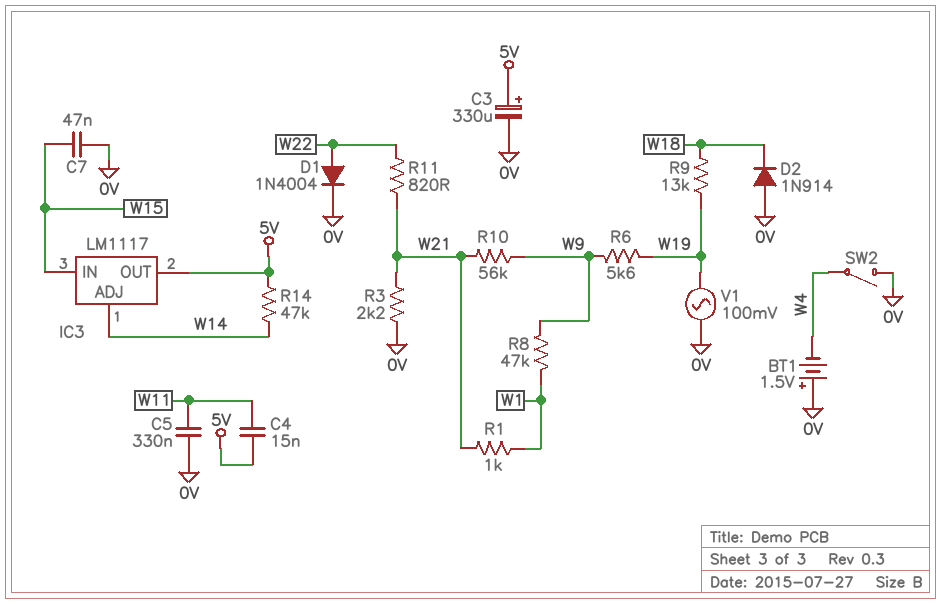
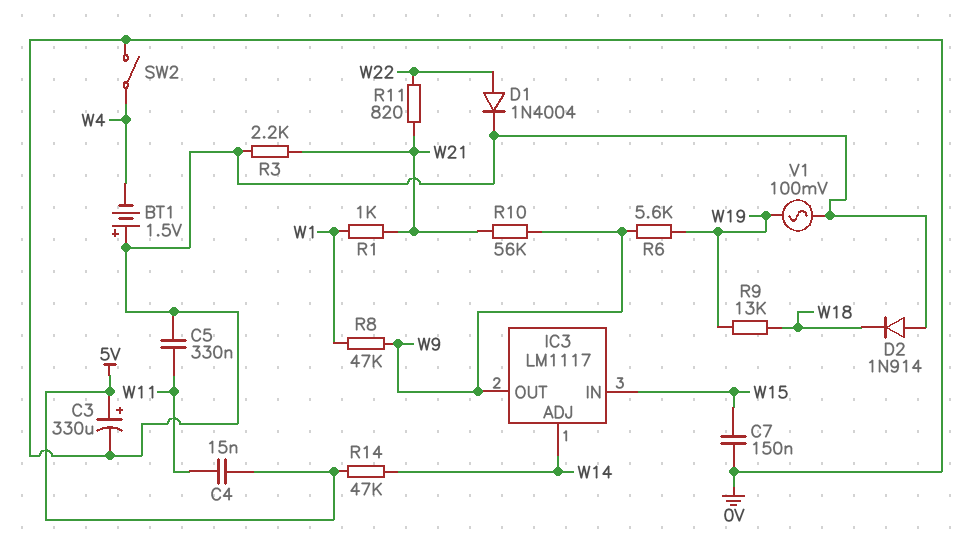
C7: 47nF (0V, W15) -> 150nF (0V, W15)
IC3 pin OUT: 5V -> W9

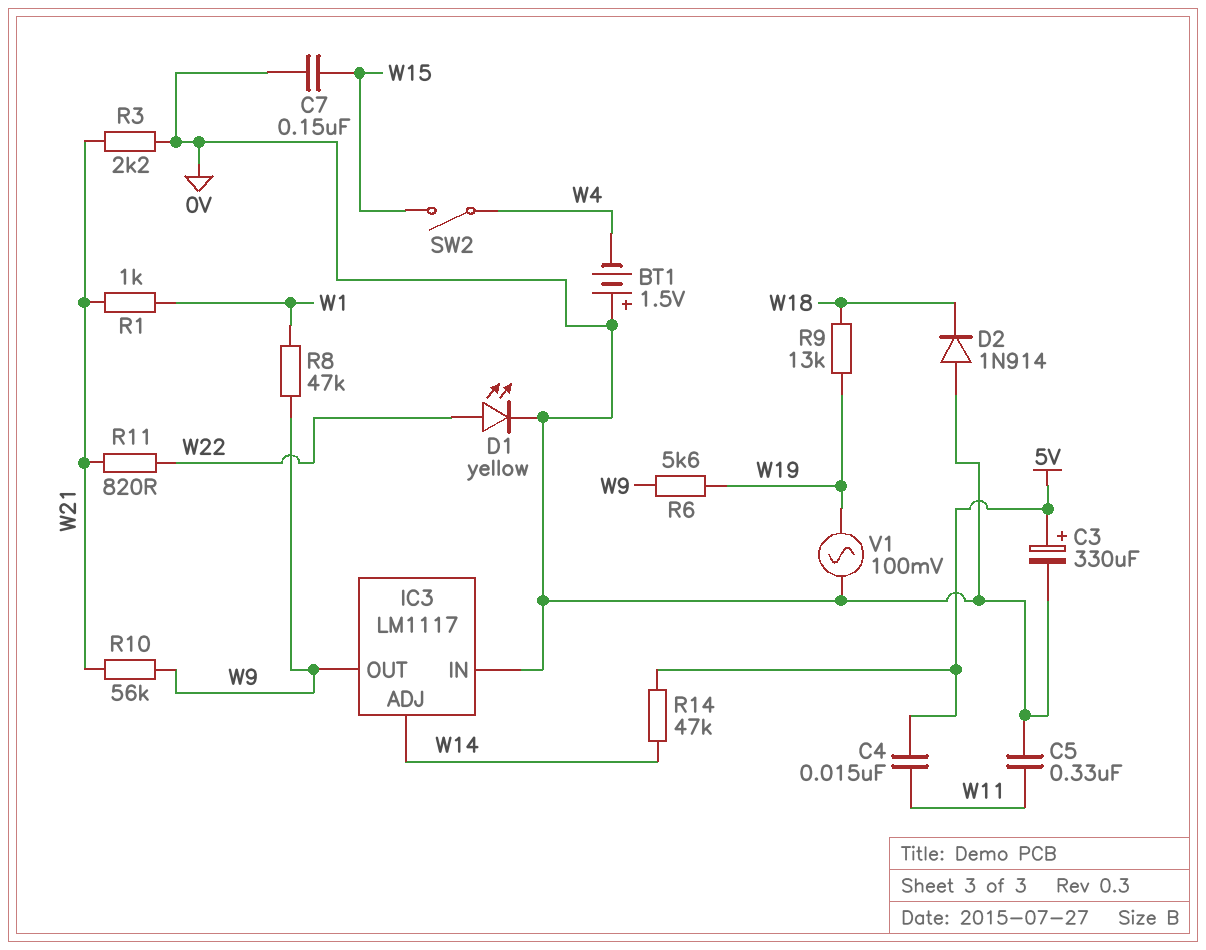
D1: diode 1N4004 (A W22, K 0V) -> LED yellow (A W22, K 0V)
IC3 pin IN: W15 -> 0V
SW2: switch (0V, W4) -> switch (W4, W15)

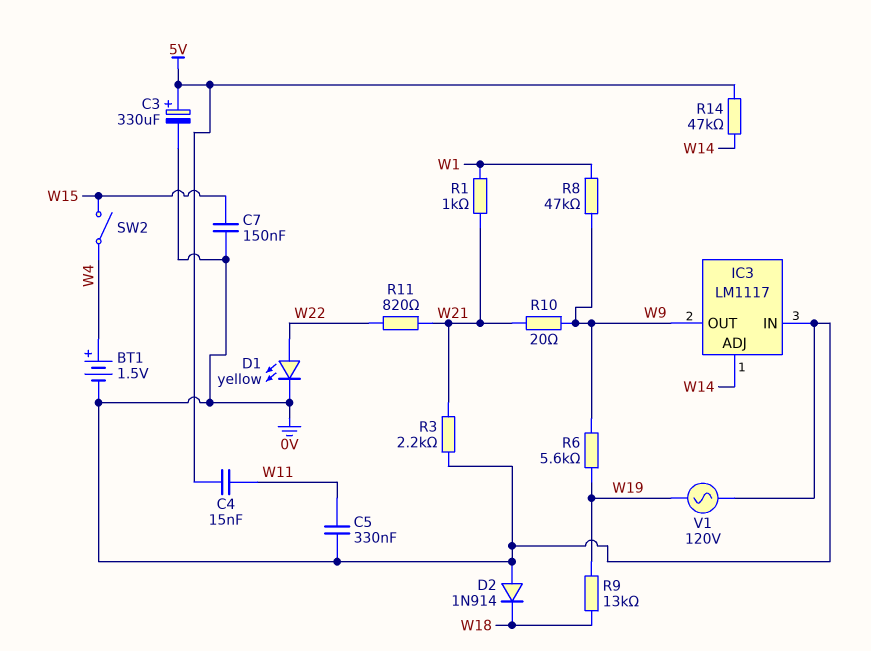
BT1: 1.5V (plus 0V, minus W4) -> 1.5V (plus W4, minus 0V)
R10: 56k (W9, W21) -> 20 (W9, W21)
V1: AC 100mV (0V, W19) -> AC 120V (0V, W19)

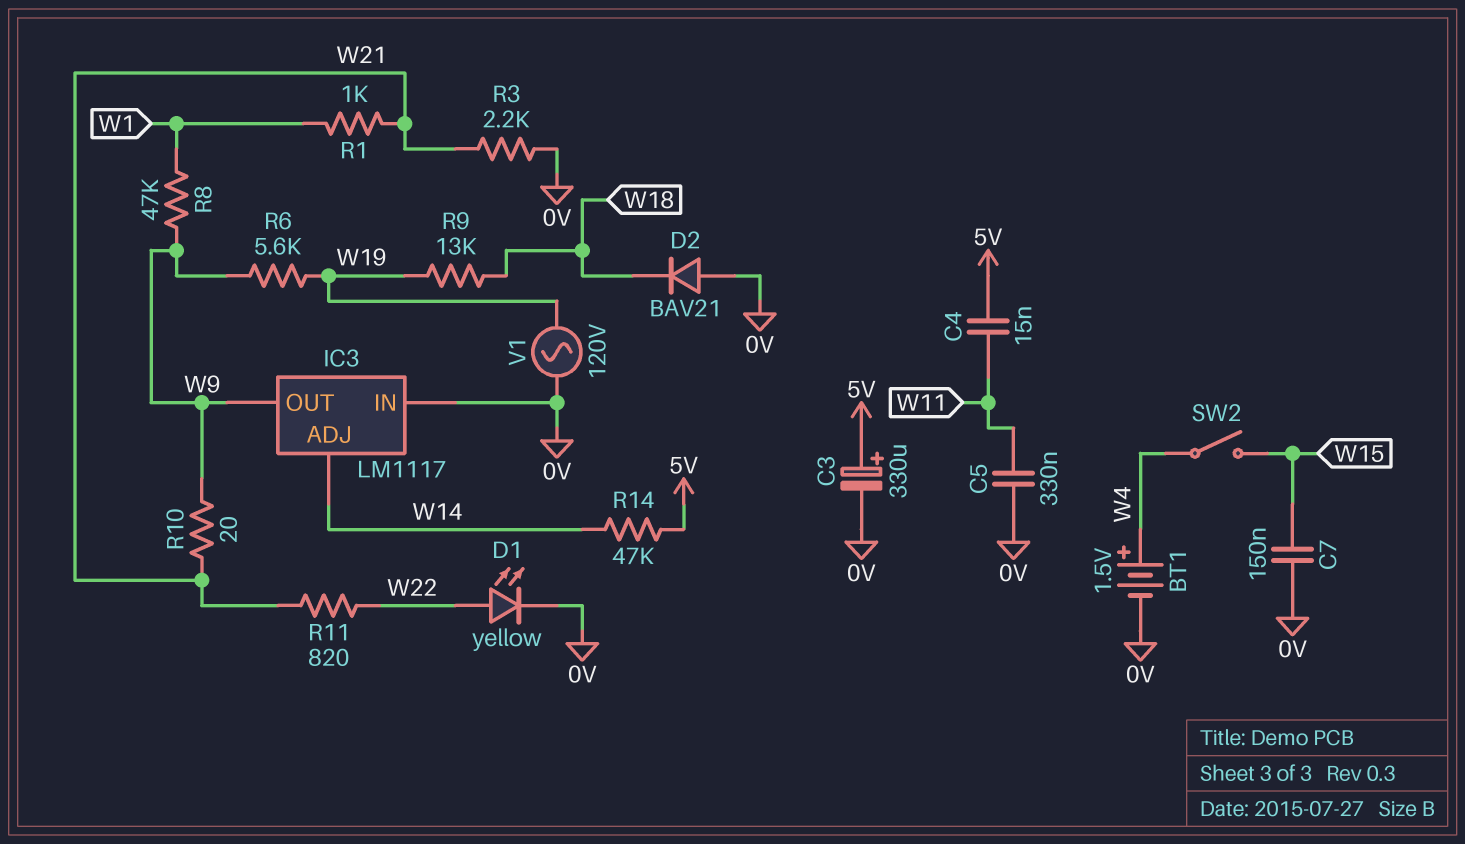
D2: diode 1N914 (A 0V, K W18) -> diode BAV21 (A 0V, K W18)

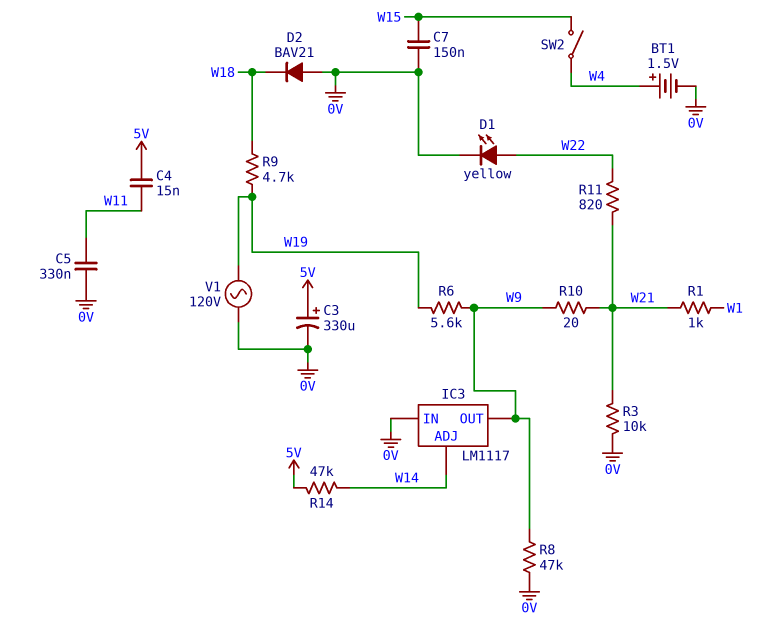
R3: 2.2k (0V, W21) -> 10k (0V, W21)
R8: 47k (W1, W9) -> 47k (0V, W9)
R9: 13k (W18, W19) -> 4.7k (W18, W19)

